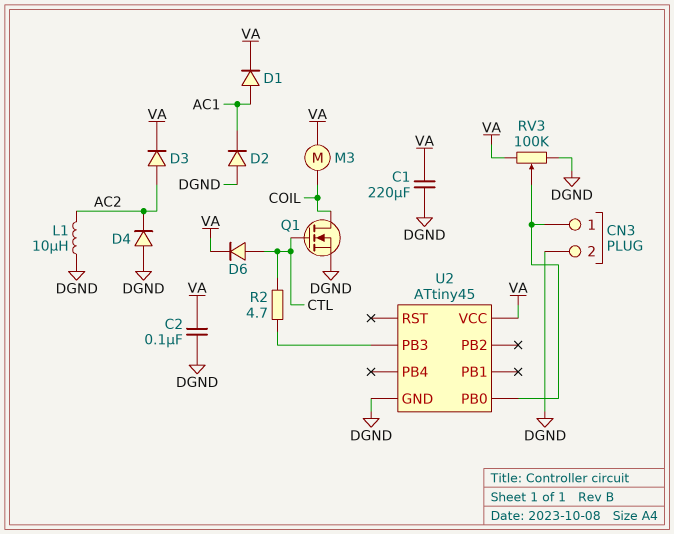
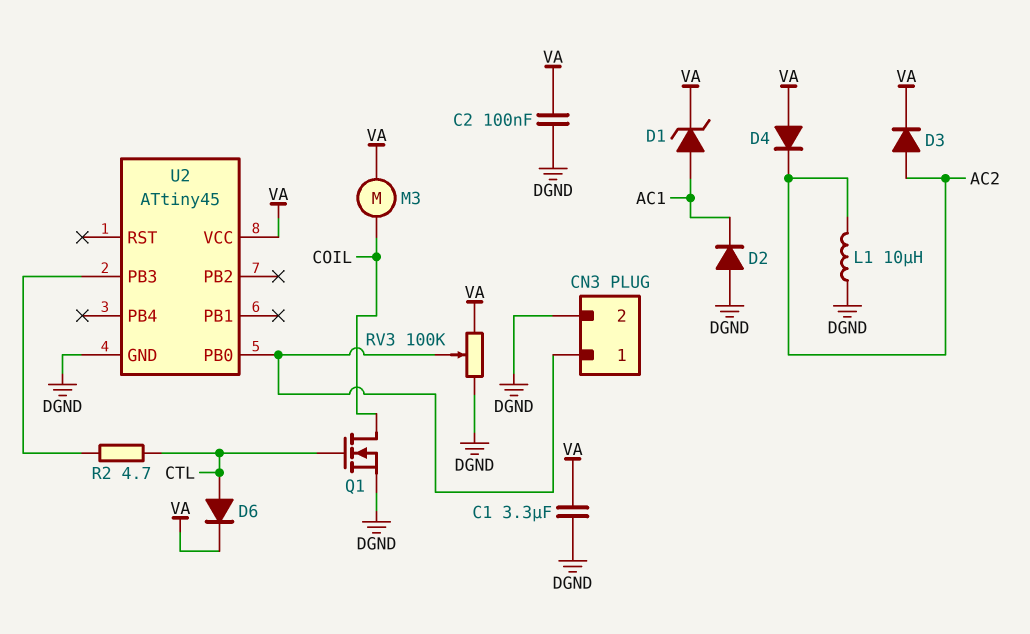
C1: 220uF (DGND, VA) -> 3.3uF (DGND, VA)
D1: diode (A AC1, K VA) -> zener (A AC1, K VA)
D4: diode (A DGND, K AC2) -> diode (A VA, K AC2)

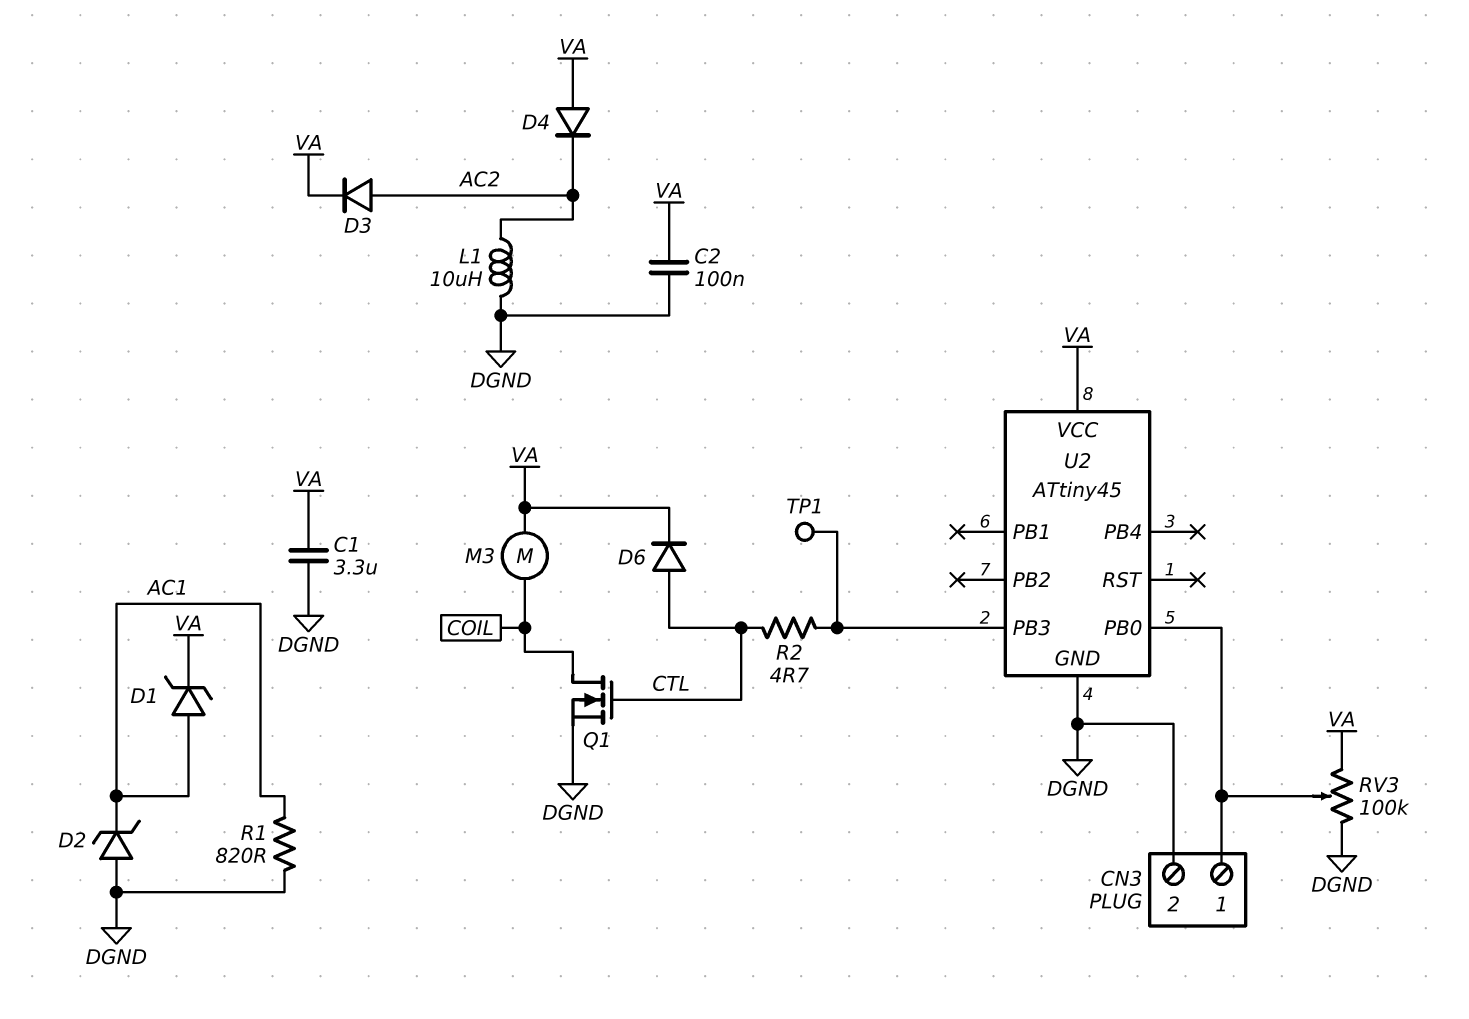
D2: diode (A DGND, K AC1) -> zener (A DGND, K AC1)
R1: none -> 820 (AC1, DGND)
TP1: none -> test point (U2/PB3)

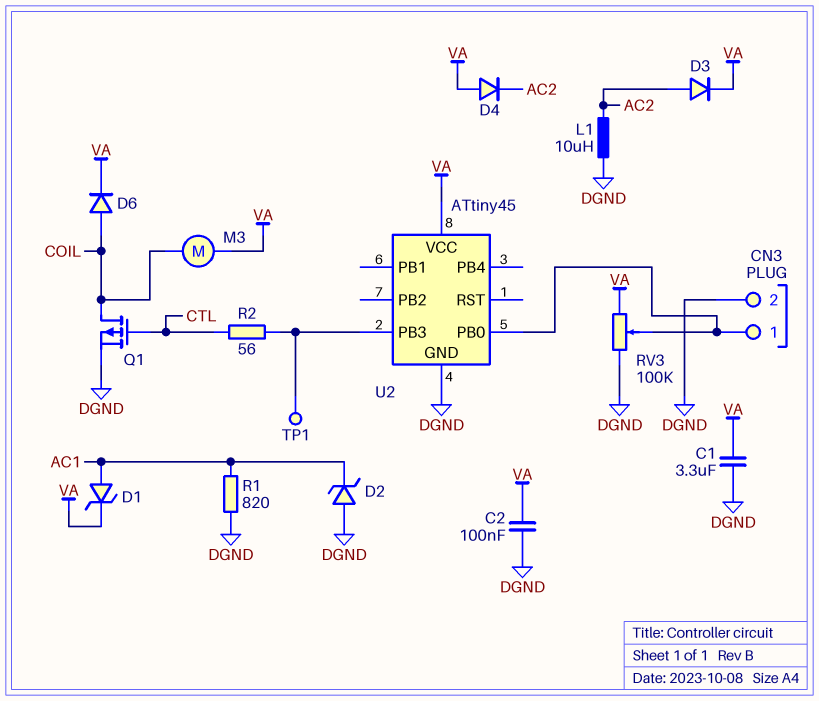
D6: diode (A CTL, K VA) -> diode (A COIL, K VA)
Q1: NMOS (G CTL, D COIL, S DGND) -> PMOS (G CTL, D COIL, S DGND)
R2: 4.7 (CTL, U2/PB3) -> 56 (CTL, U2/PB3)

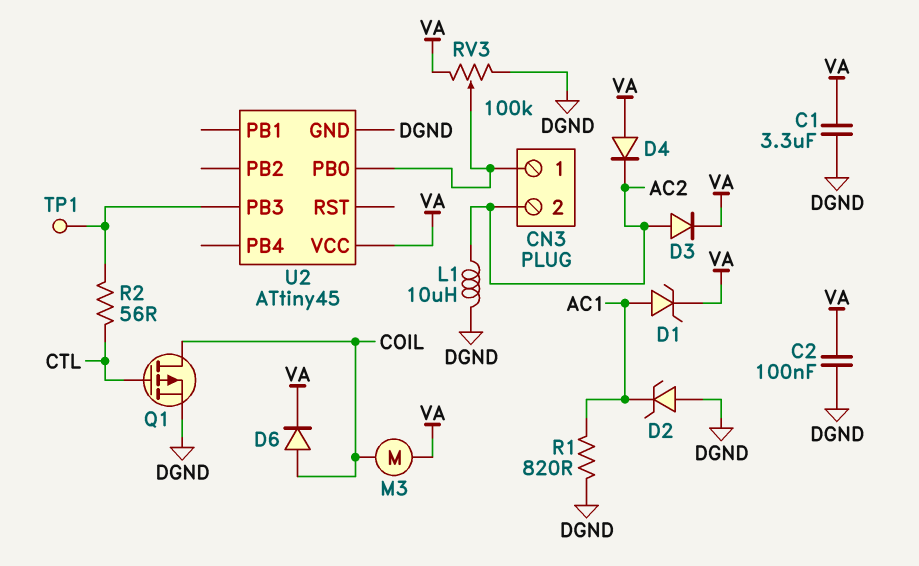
CN3 pin 2: DGND -> AC2

